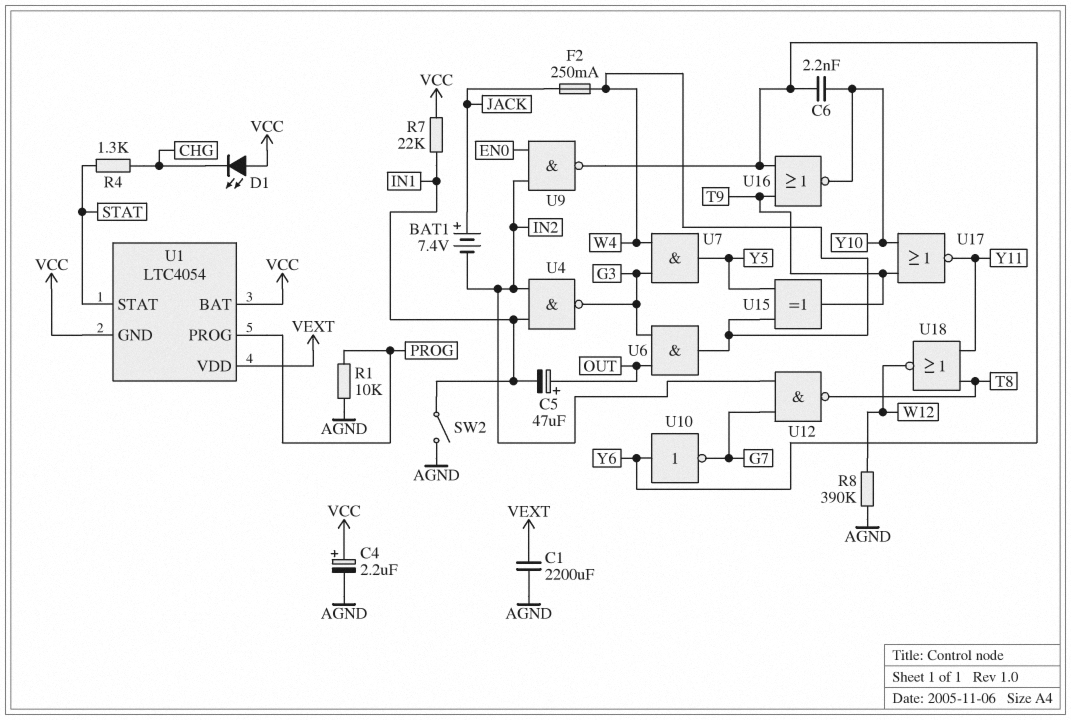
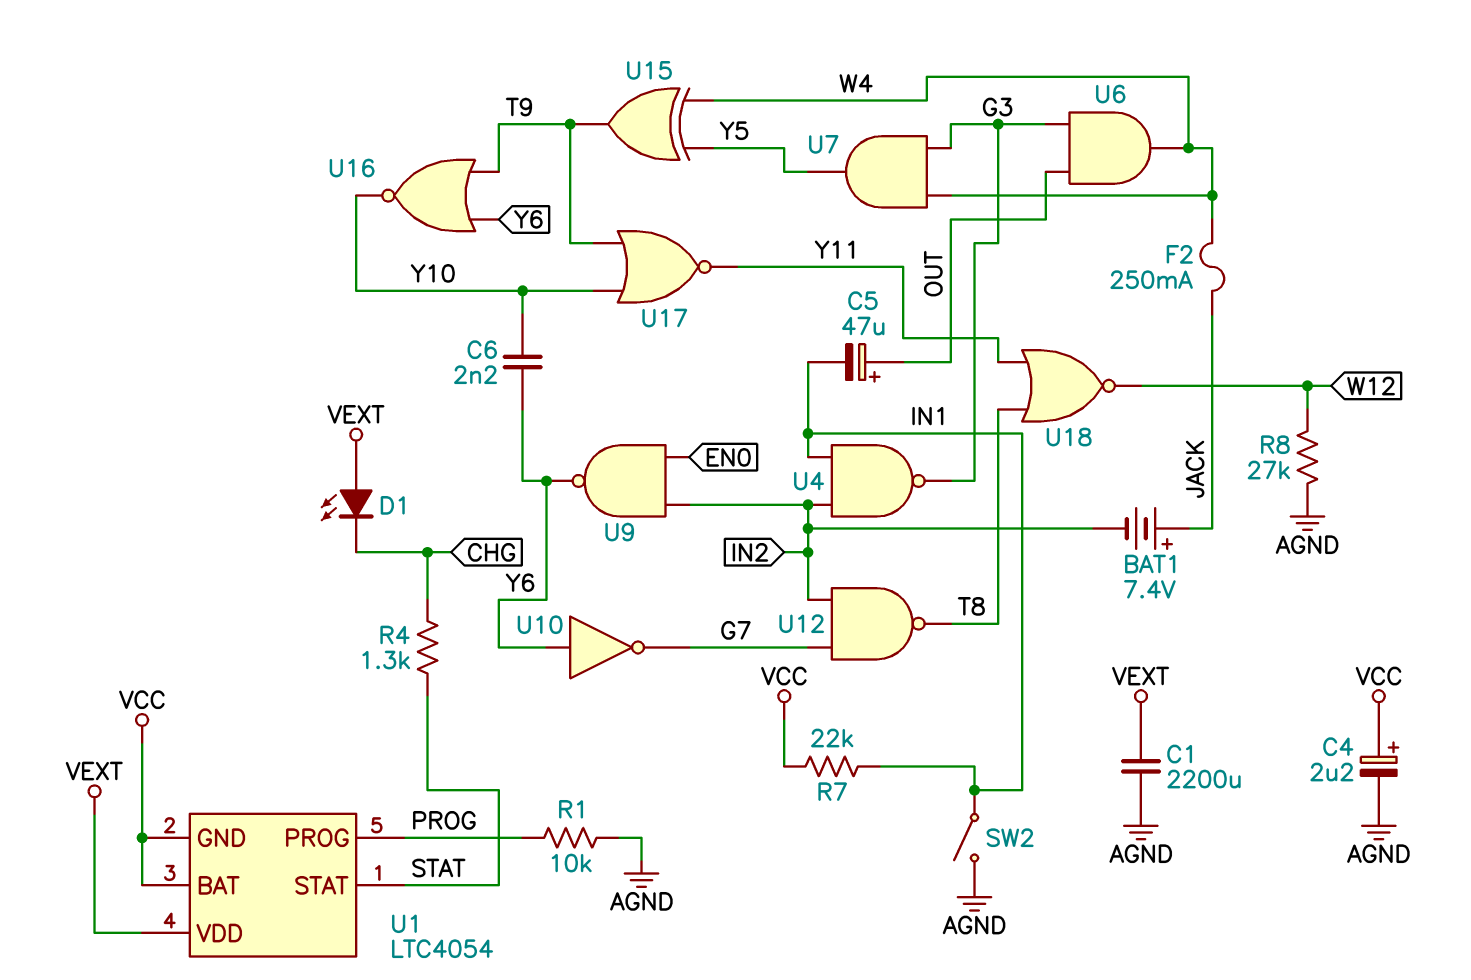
D1: LED (A VCC, K CHG) -> LED (A VEXT, K CHG)
R8: 390k (AGND, W12) -> 27k (AGND, W12)

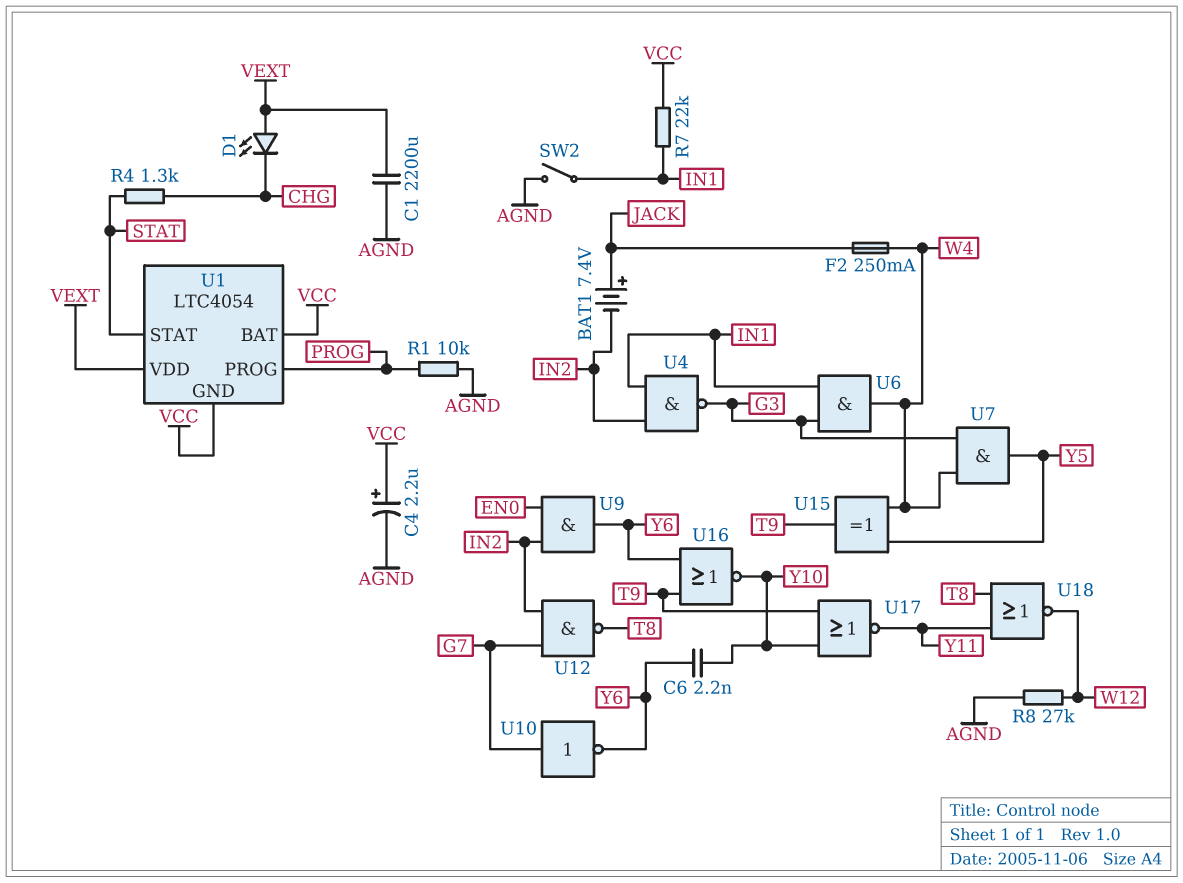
C5: 47uF (plus OUT, minus IN1) -> none
U6: AND (in G3, in OUT, out W4) -> AND (in G3, in IN1, out W4)
U9: NAND (in EN0, in IN2, out Y6) -> AND (in EN0, in IN2, out Y6)
U10: NOT (in Y6, out G7) -> NOT (in G7, out Y6)

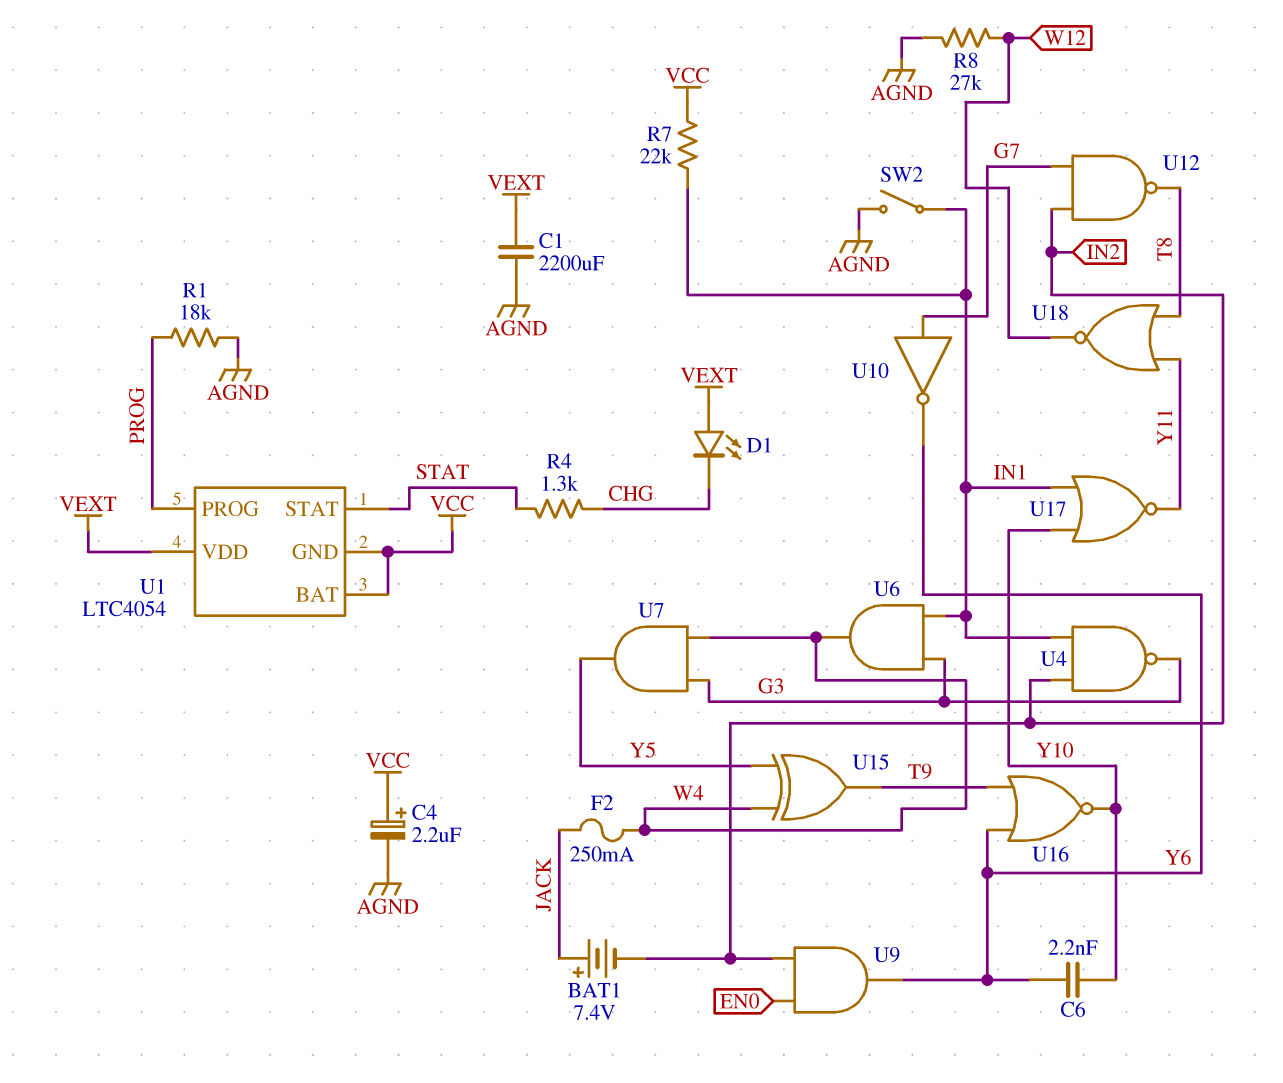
R1: 10k (AGND, PROG) -> 18k (AGND, PROG)
U17: NOR (in T9, in Y10, out Y11) -> NOR (in IN1, in Y10, out Y11)

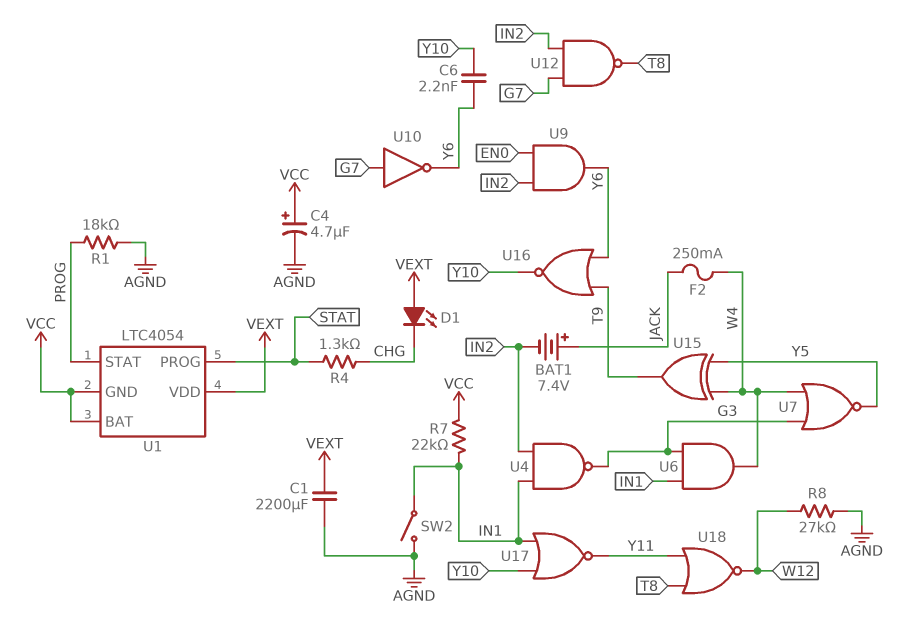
C4: 2.2uF (plus VCC, minus AGND) -> 4.7uF (plus VCC, minus AGND)
U1 pin PROG: PROG -> STAT
U1 pin STAT: STAT -> PROG
U7: AND (in G3, in W4, out Y5) -> NOR (in G3, in W4, out Y5)

